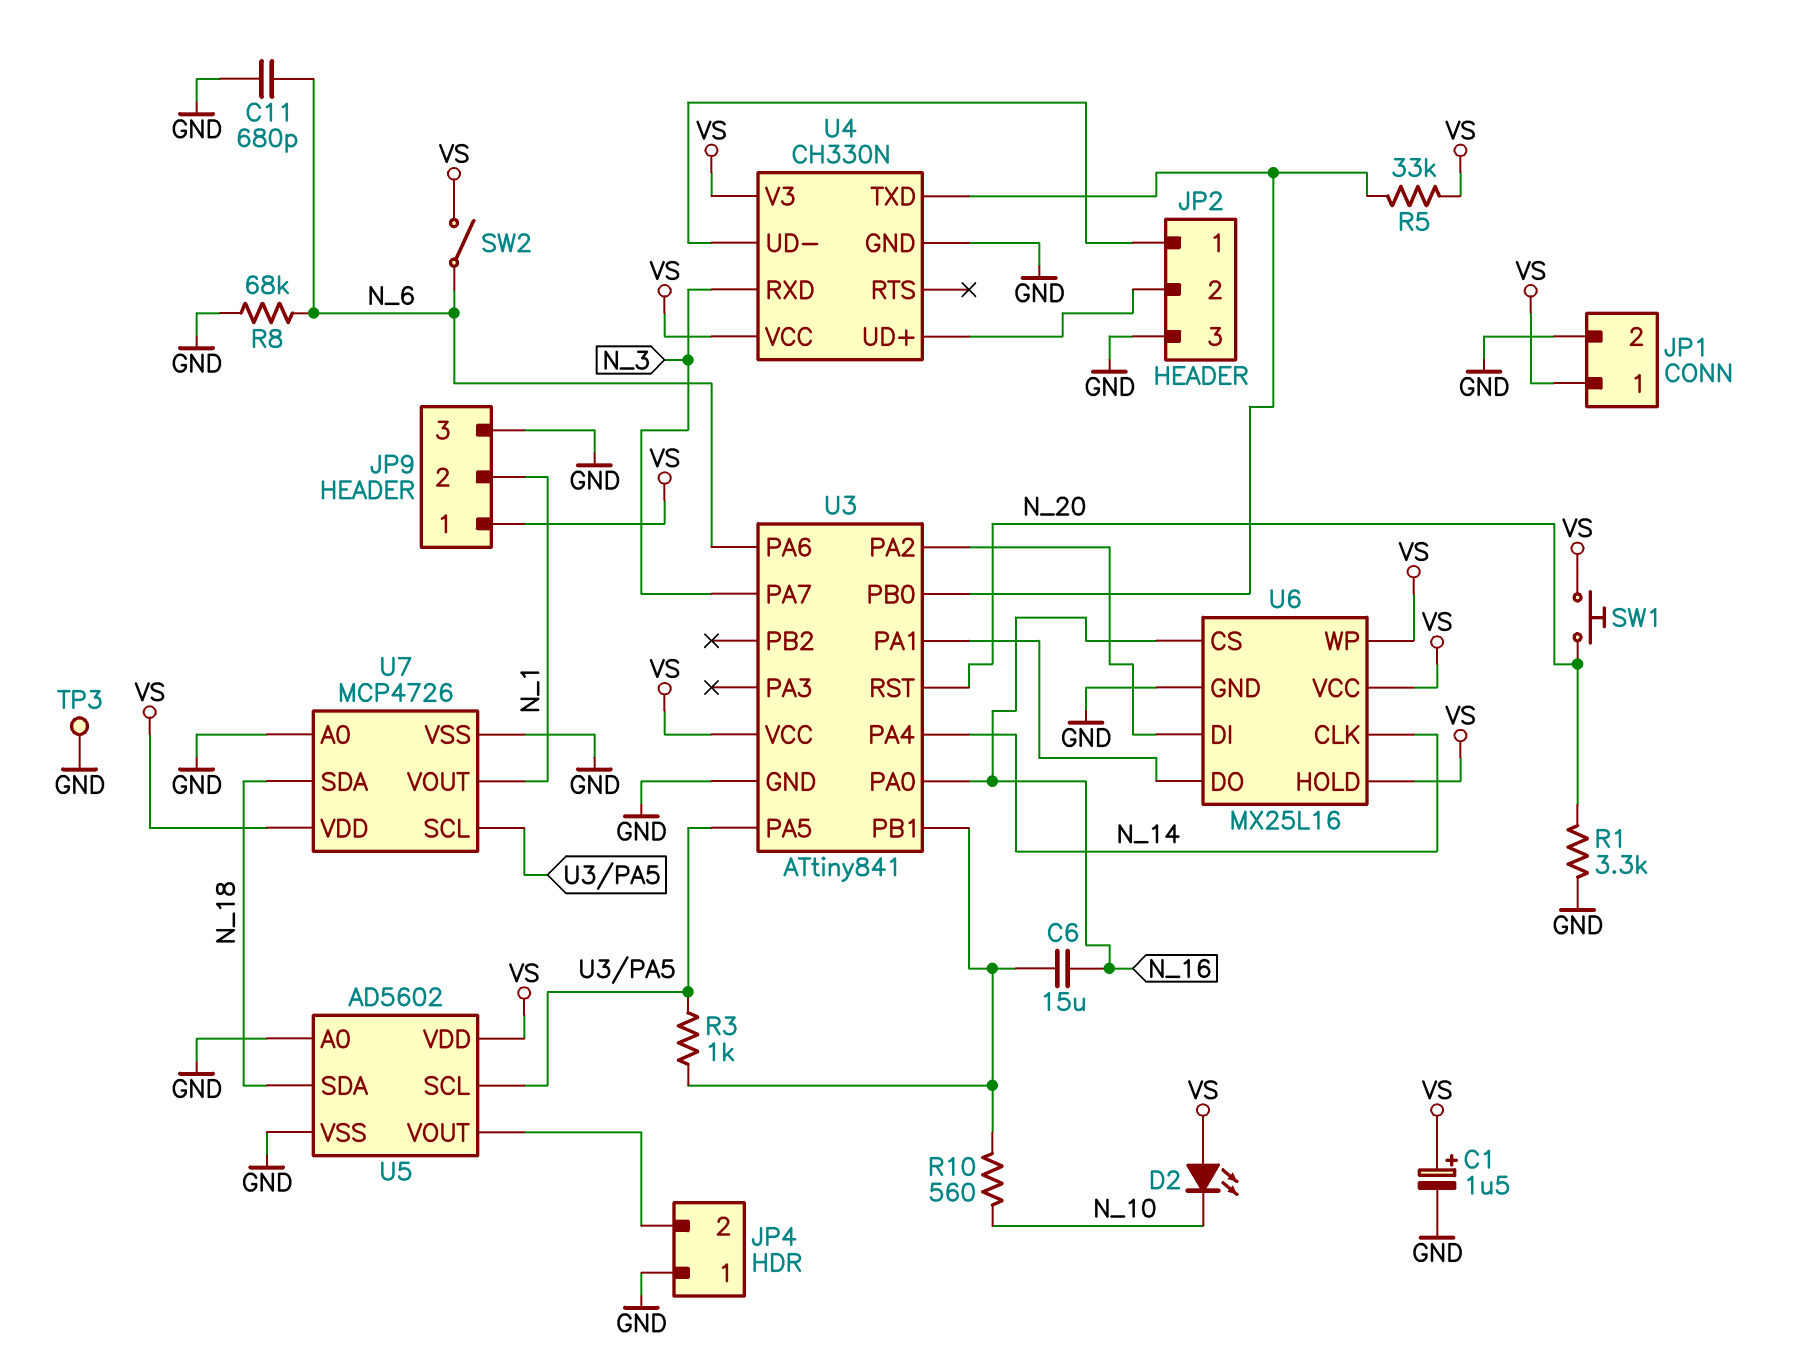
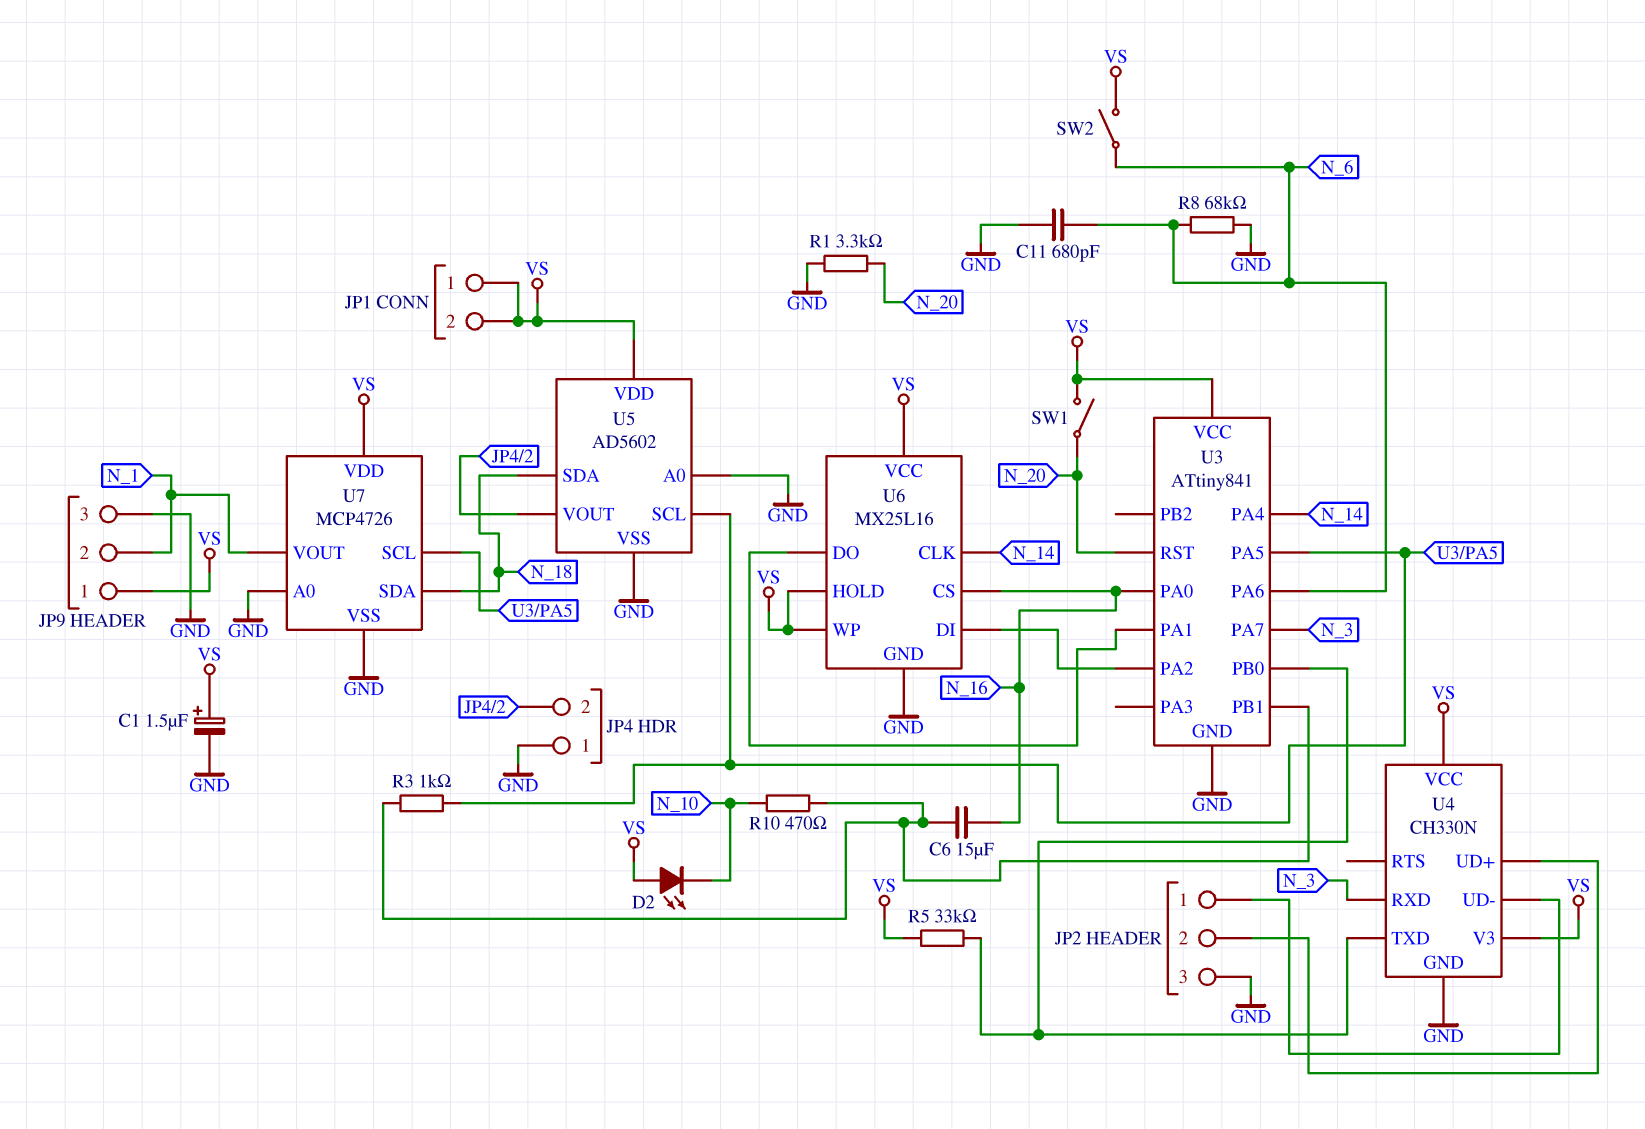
JP1 pin 2: GND -> VS
R10: 560 (N_10, U3/PB1) -> 470 (N_10, U3/PB1)
SW1: button (N_20, VS) -> switch (N_20, VS)
TP3: test point (GND) -> none

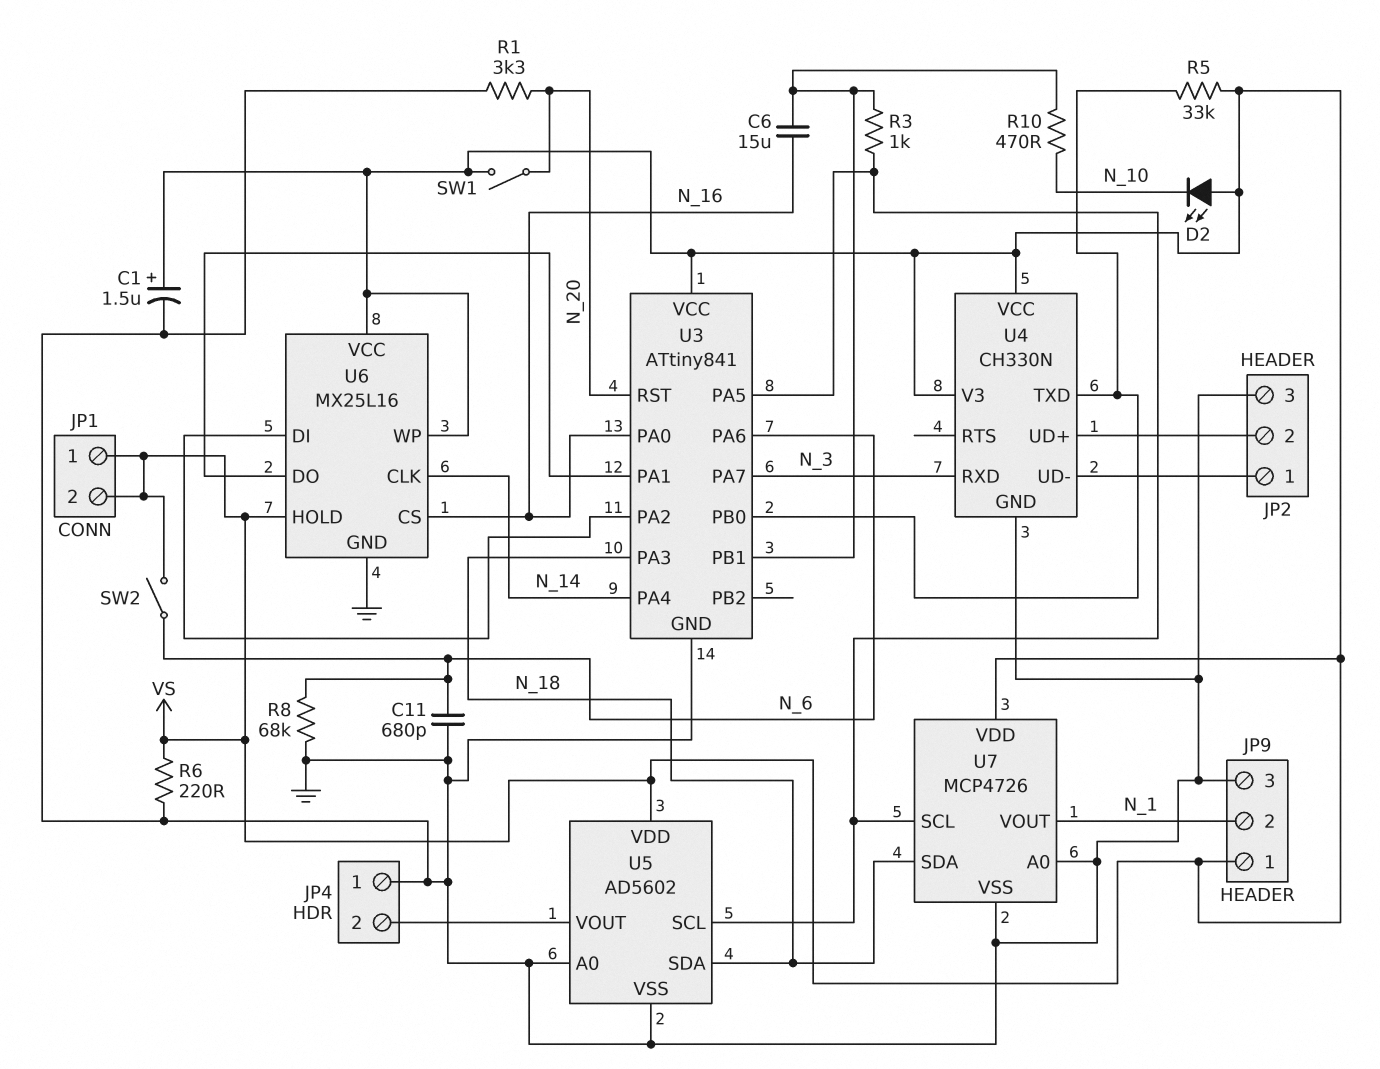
R6: none -> 220 (GND, VS)
U3 pin PA3: none -> N_18

